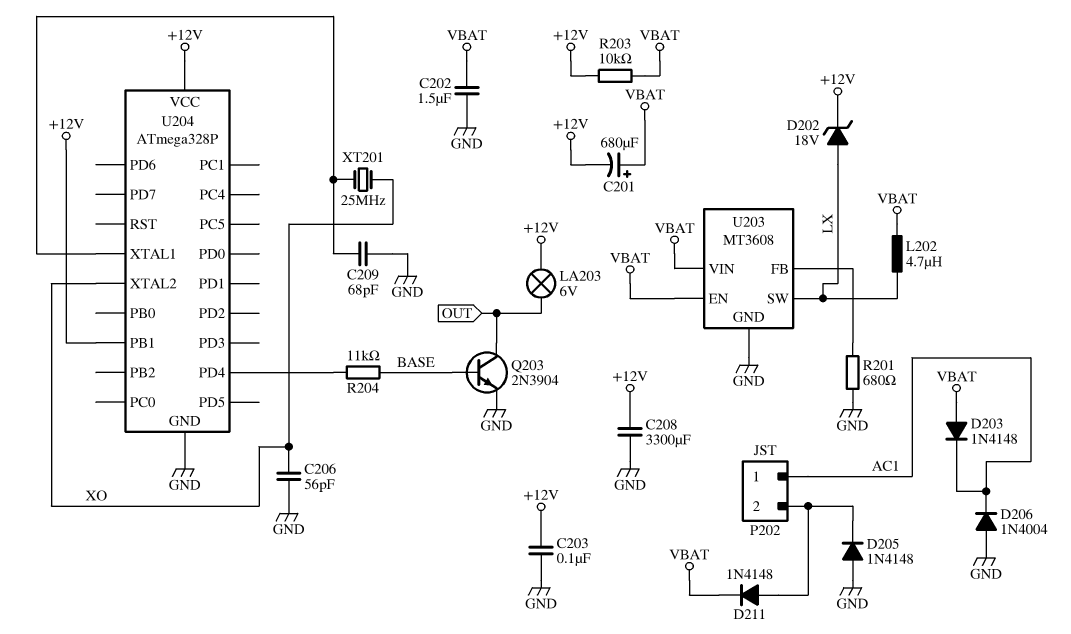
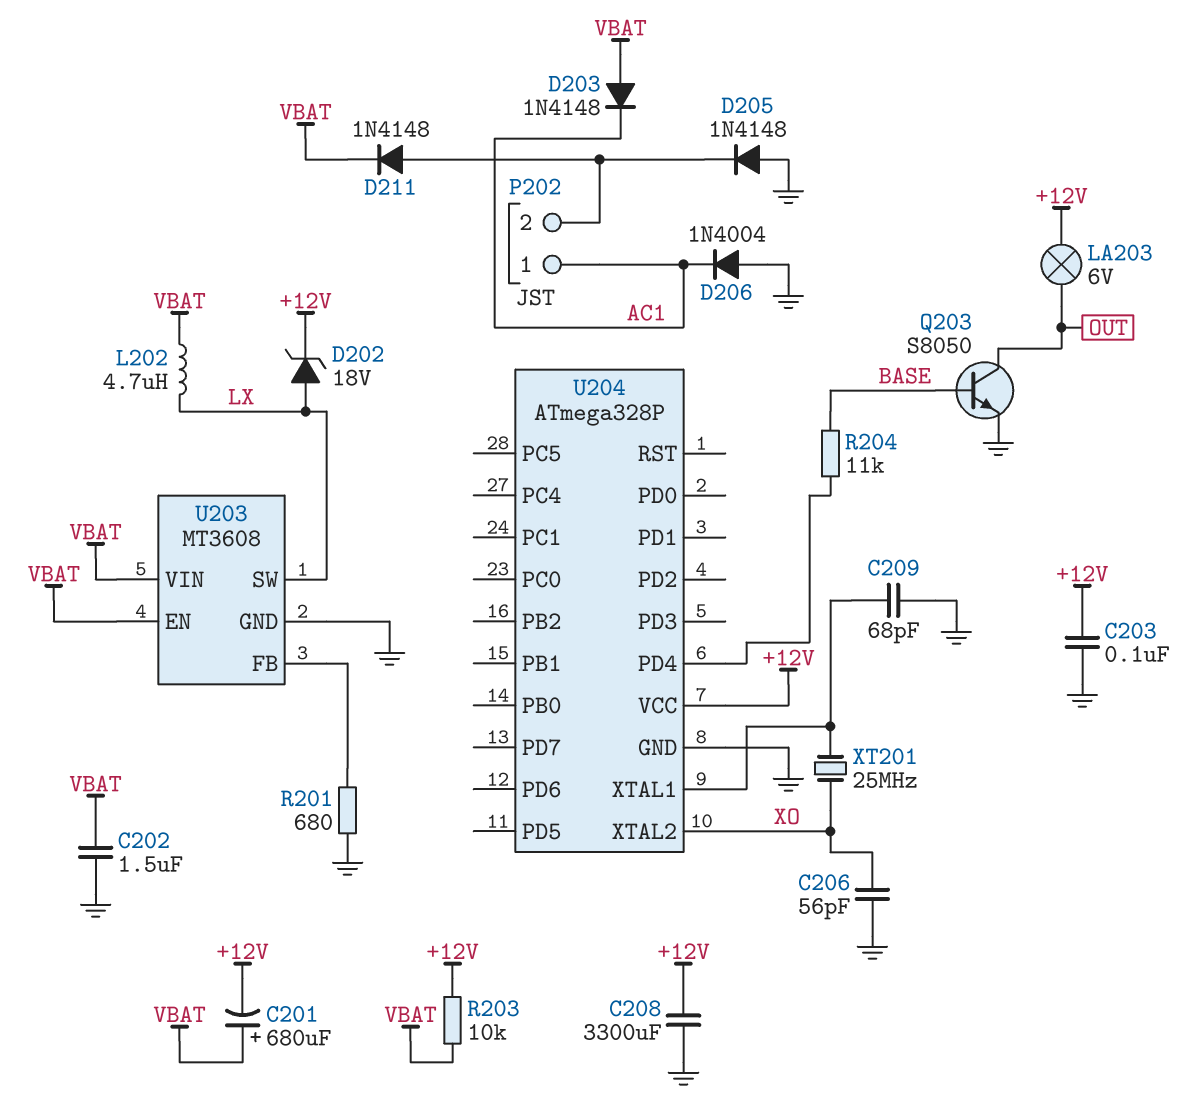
Q203: NPN 2N3904 (B BASE, C OUT, E GND) -> NPN S8050 (B BASE, C OUT, E GND)
U204 pin PB1: +12V -> none

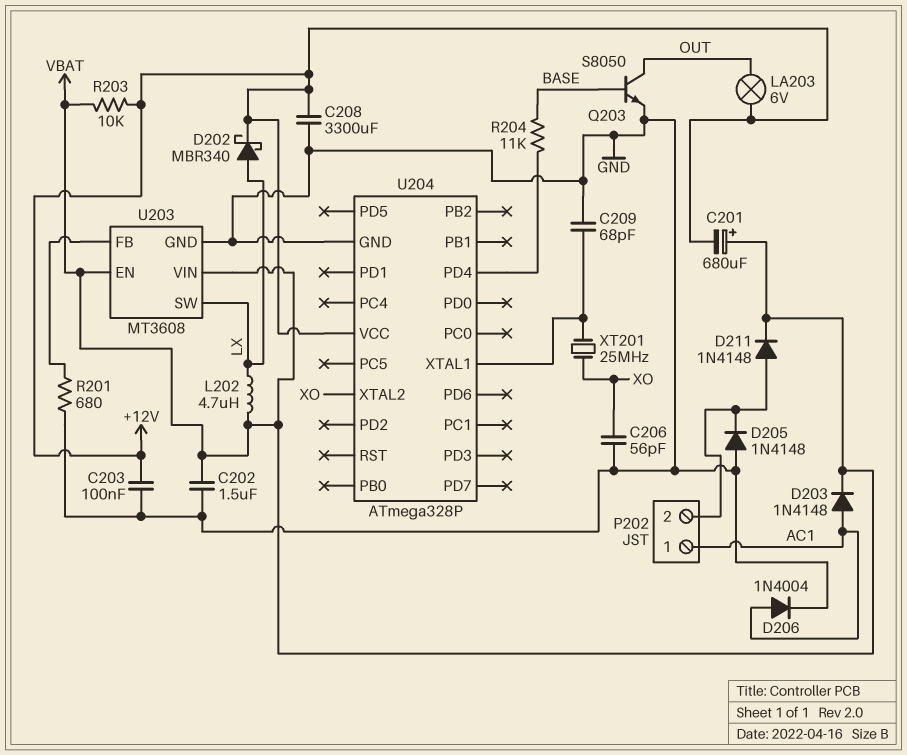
D202: zener 18V (A LX, K +12V) -> schottky MBR340 (A LX, K +12V)
D203: diode 1N4148 (A VBAT, K AC1) -> diode 1N4148 (A AC1, K VBAT)
D206: diode 1N4004 (A GND, K AC1) -> diode 1N4004 (A AC1, K GND)

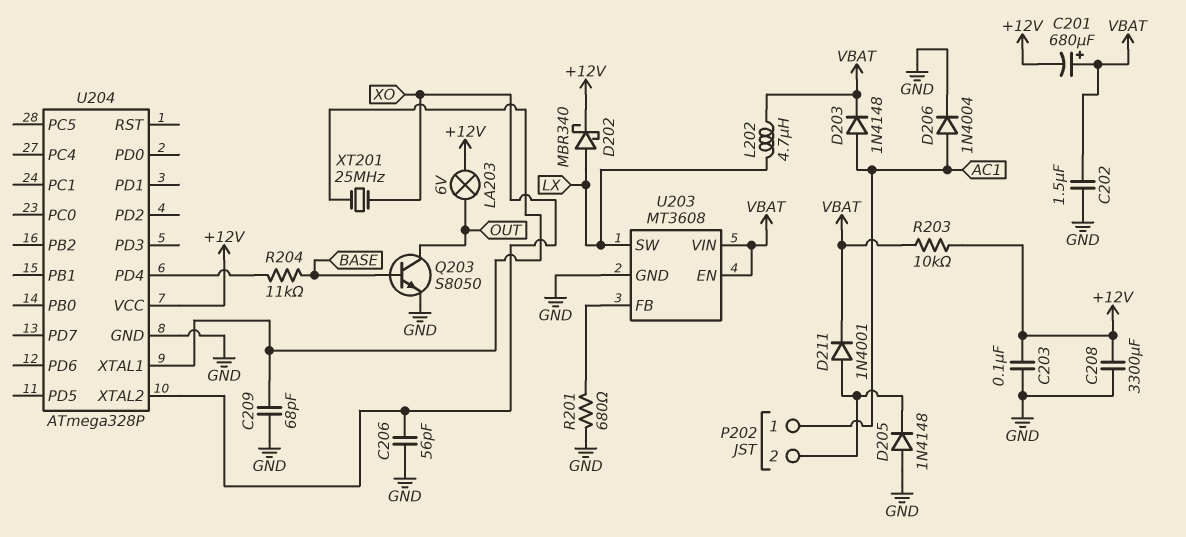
D211: diode 1N4148 (A P202/2, K VBAT) -> diode 1N4001 (A P202/2, K VBAT)

